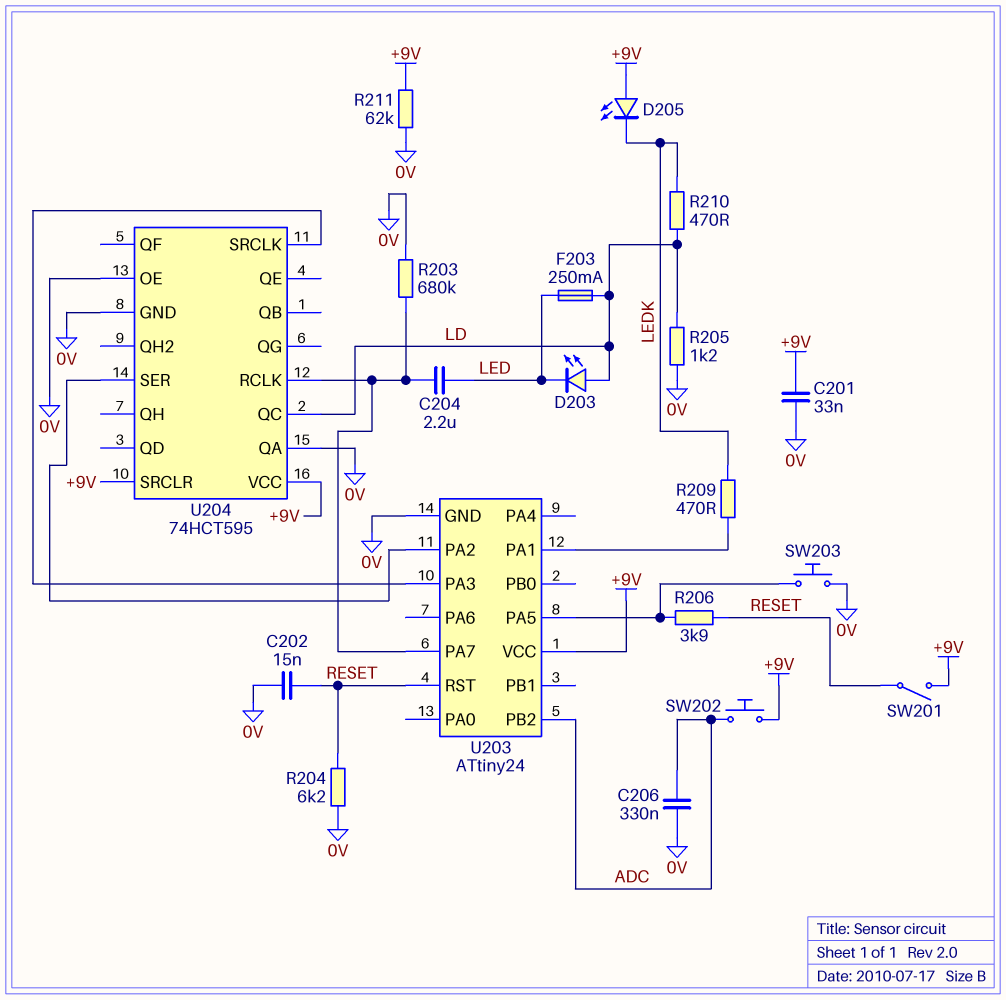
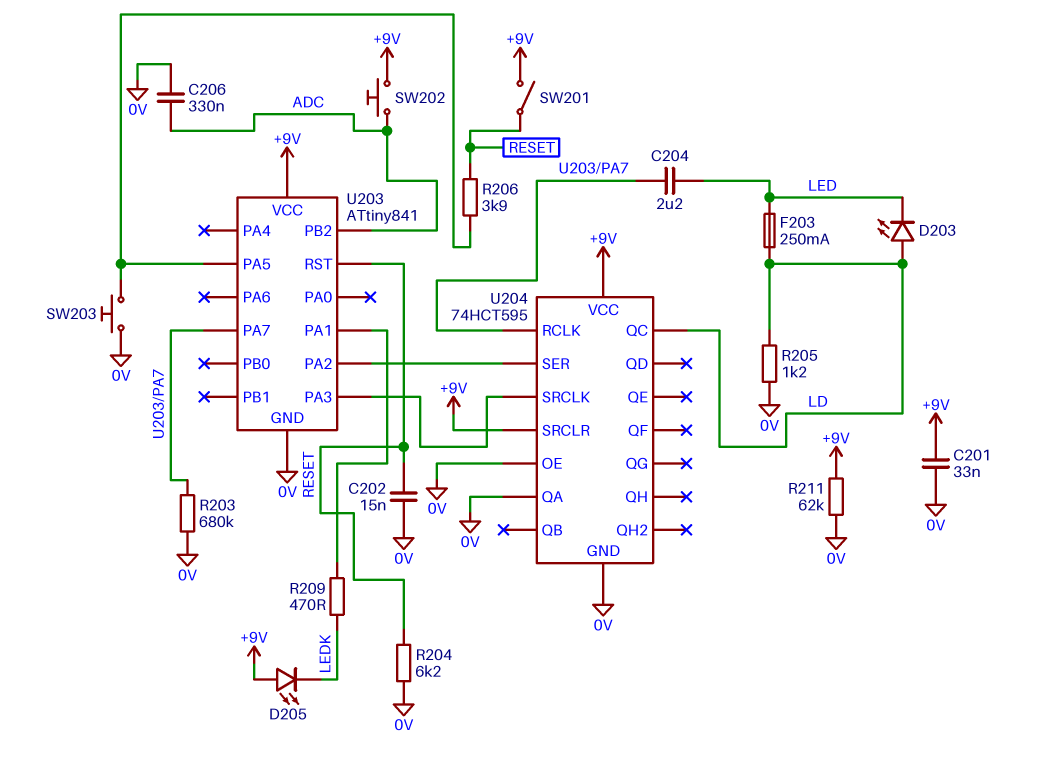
R210: 470 (LD, LEDK) -> none
U203: ATtiny24 -> ATtiny841

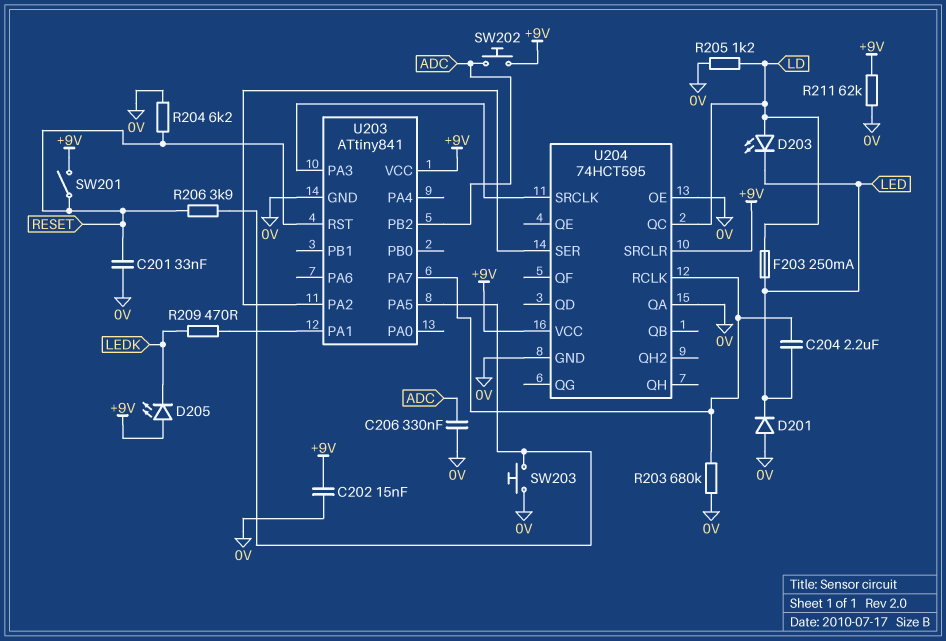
C201: 33nF (+9V, 0V) -> 33nF (0V, RESET)
C202: 15nF (0V, RESET) -> 15nF (+9V, 0V)
D201: none -> diode (A 0V, K LED)

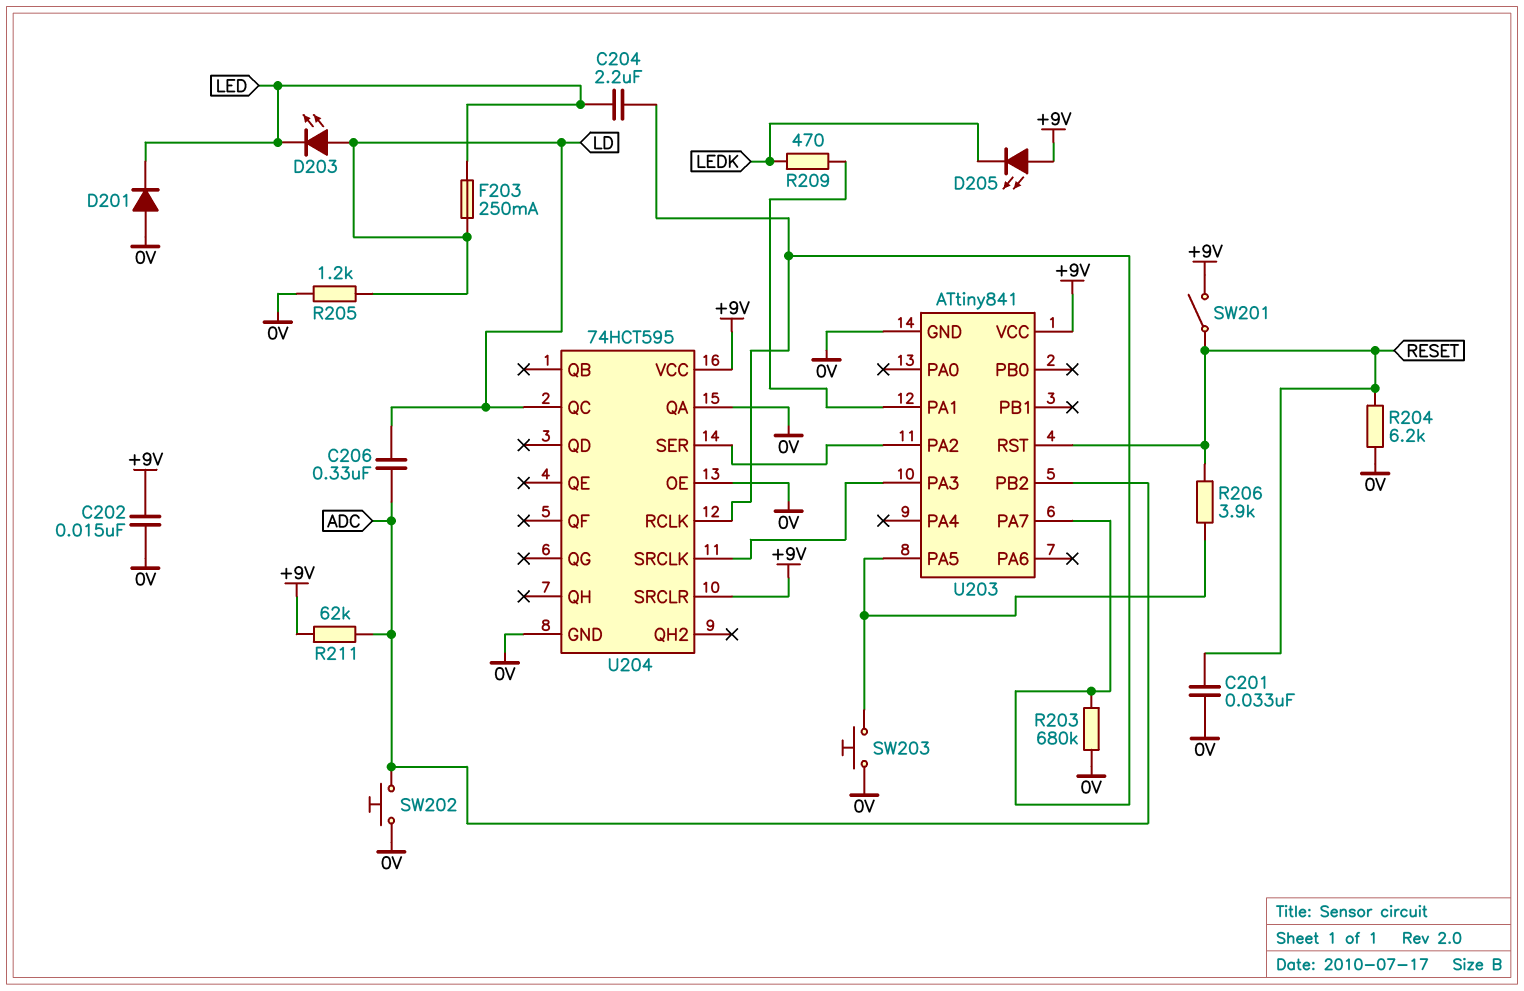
C206: 330nF (0V, ADC) -> 330nF (ADC, LD)
R211: 62k (+9V, 0V) -> 62k (+9V, ADC)
SW202: button (+9V, ADC) -> button (0V, ADC)

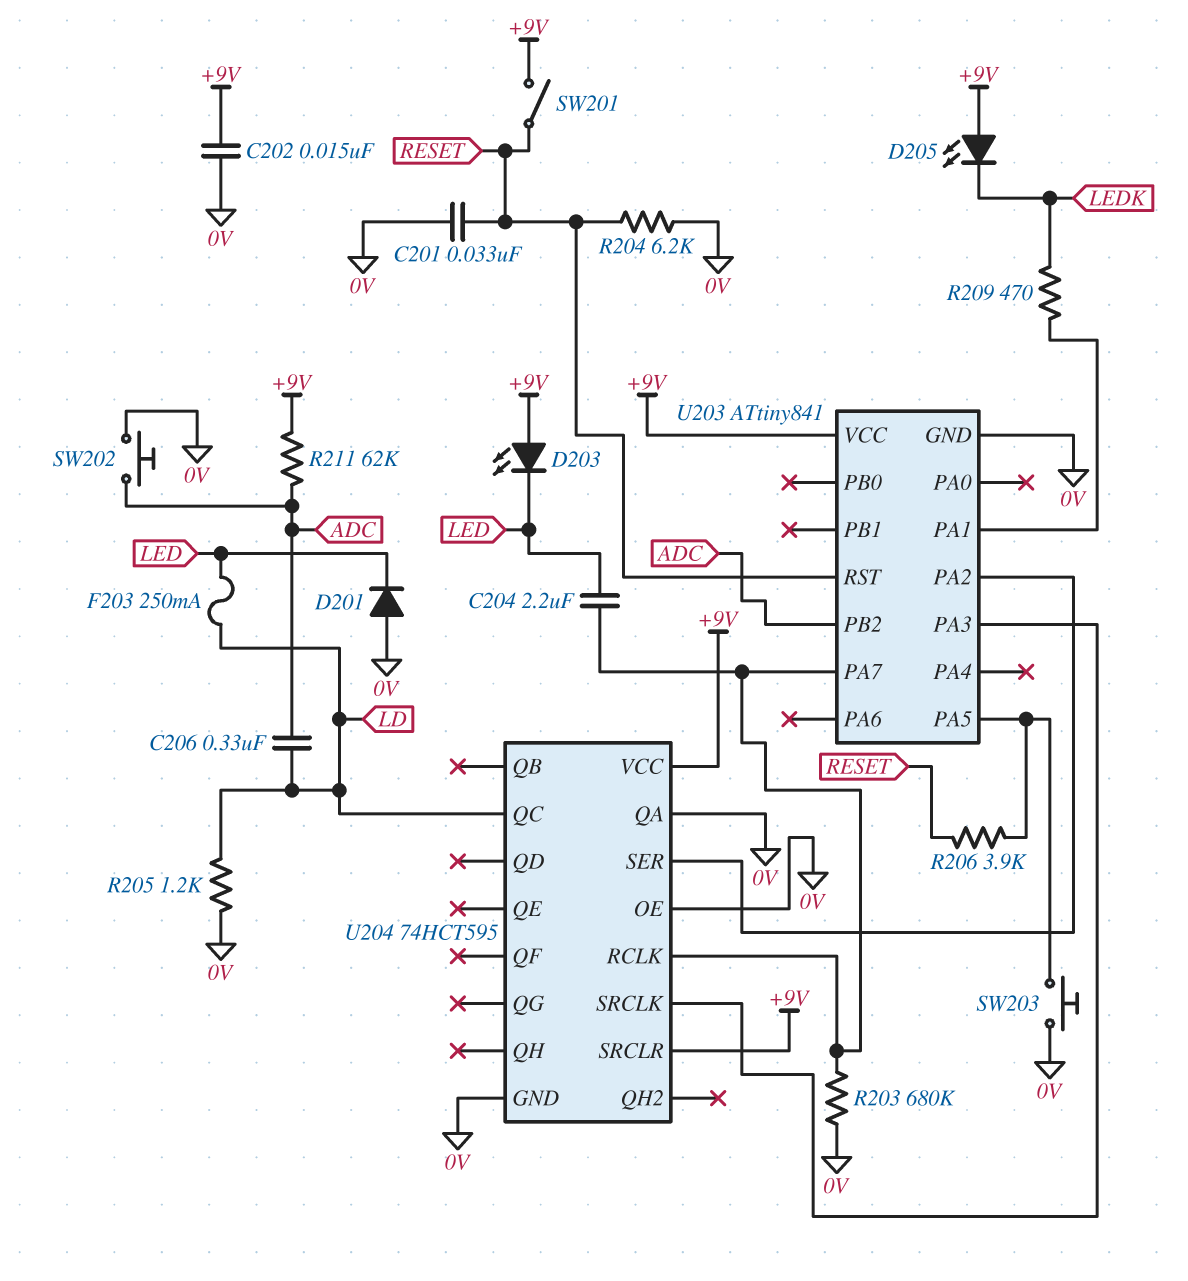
D203: LED (A LD, K LED) -> LED (A +9V, K LED)

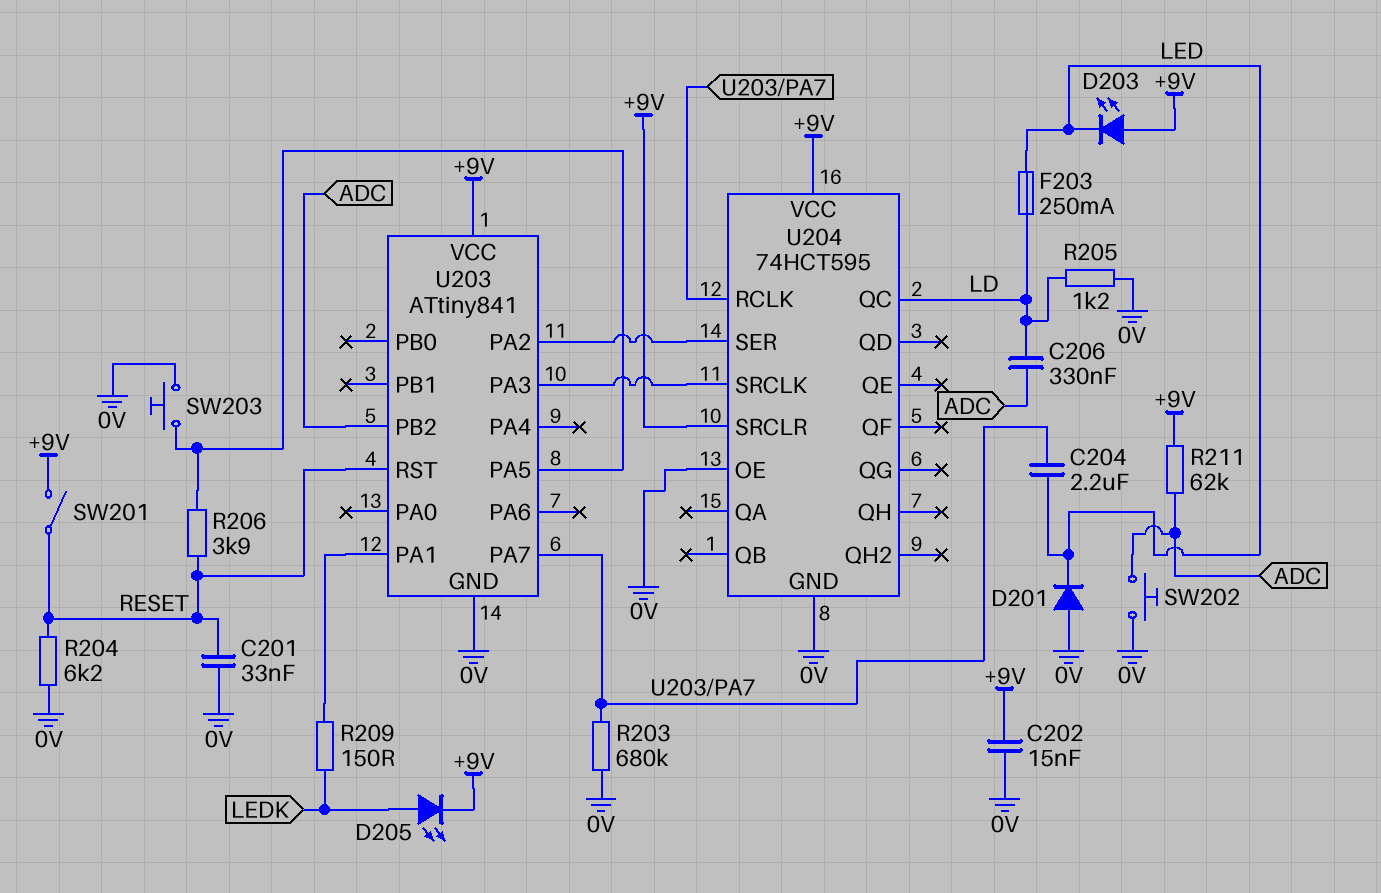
D205: LED (A +9V, K LEDK) -> LED (A LEDK, K +9V)
R209: 470 (LEDK, U203/PA1) -> 150 (LEDK, U203/PA1)
U204 pin QA: 0V -> none

